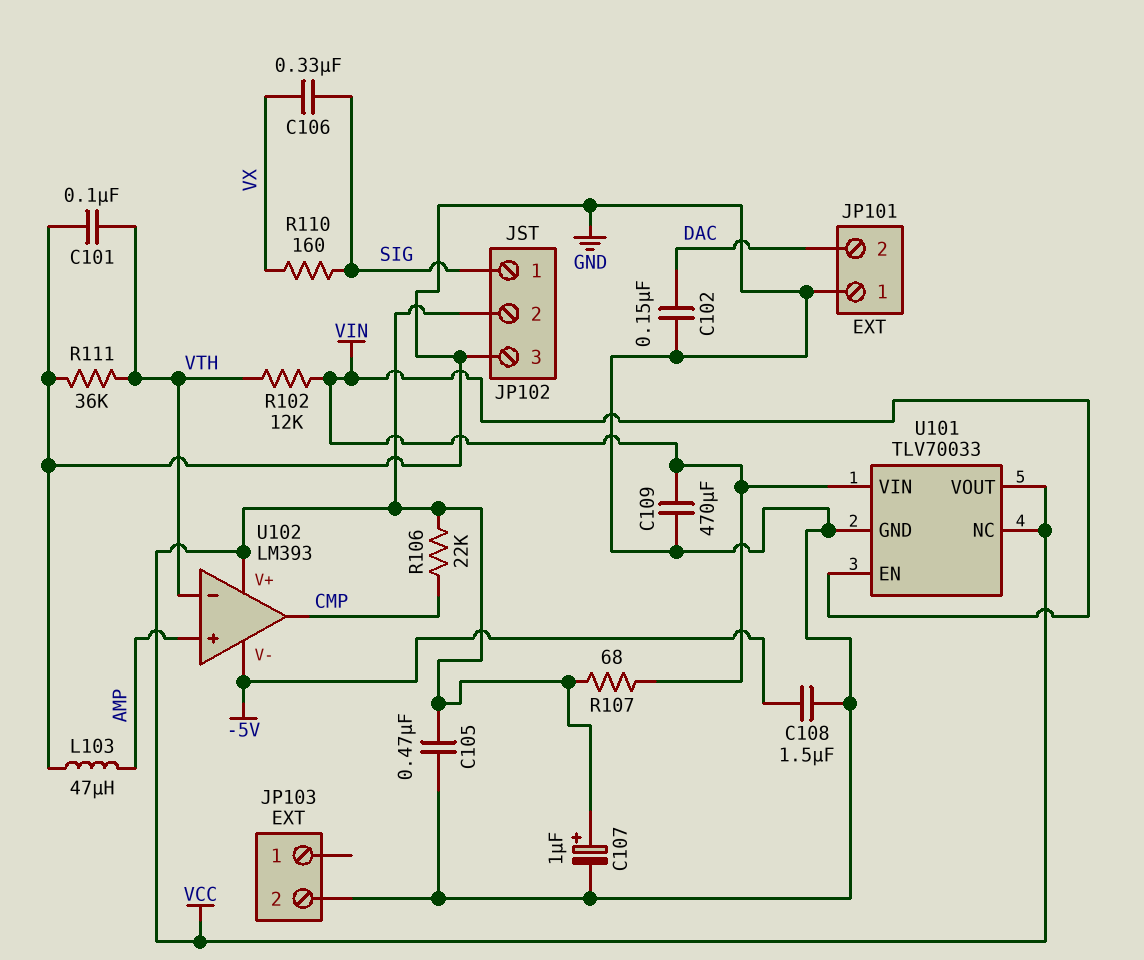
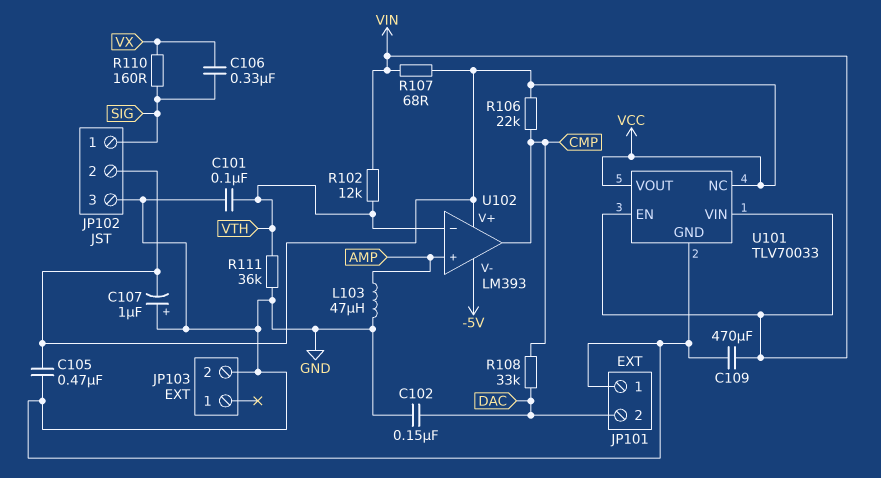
C107: 1uF (plus VCC, minus GND) -> 1uF (plus GND, minus VCC)
C108: 1.5uF (-5V, GND) -> none
R108: none -> 33k (CMP, DAC)

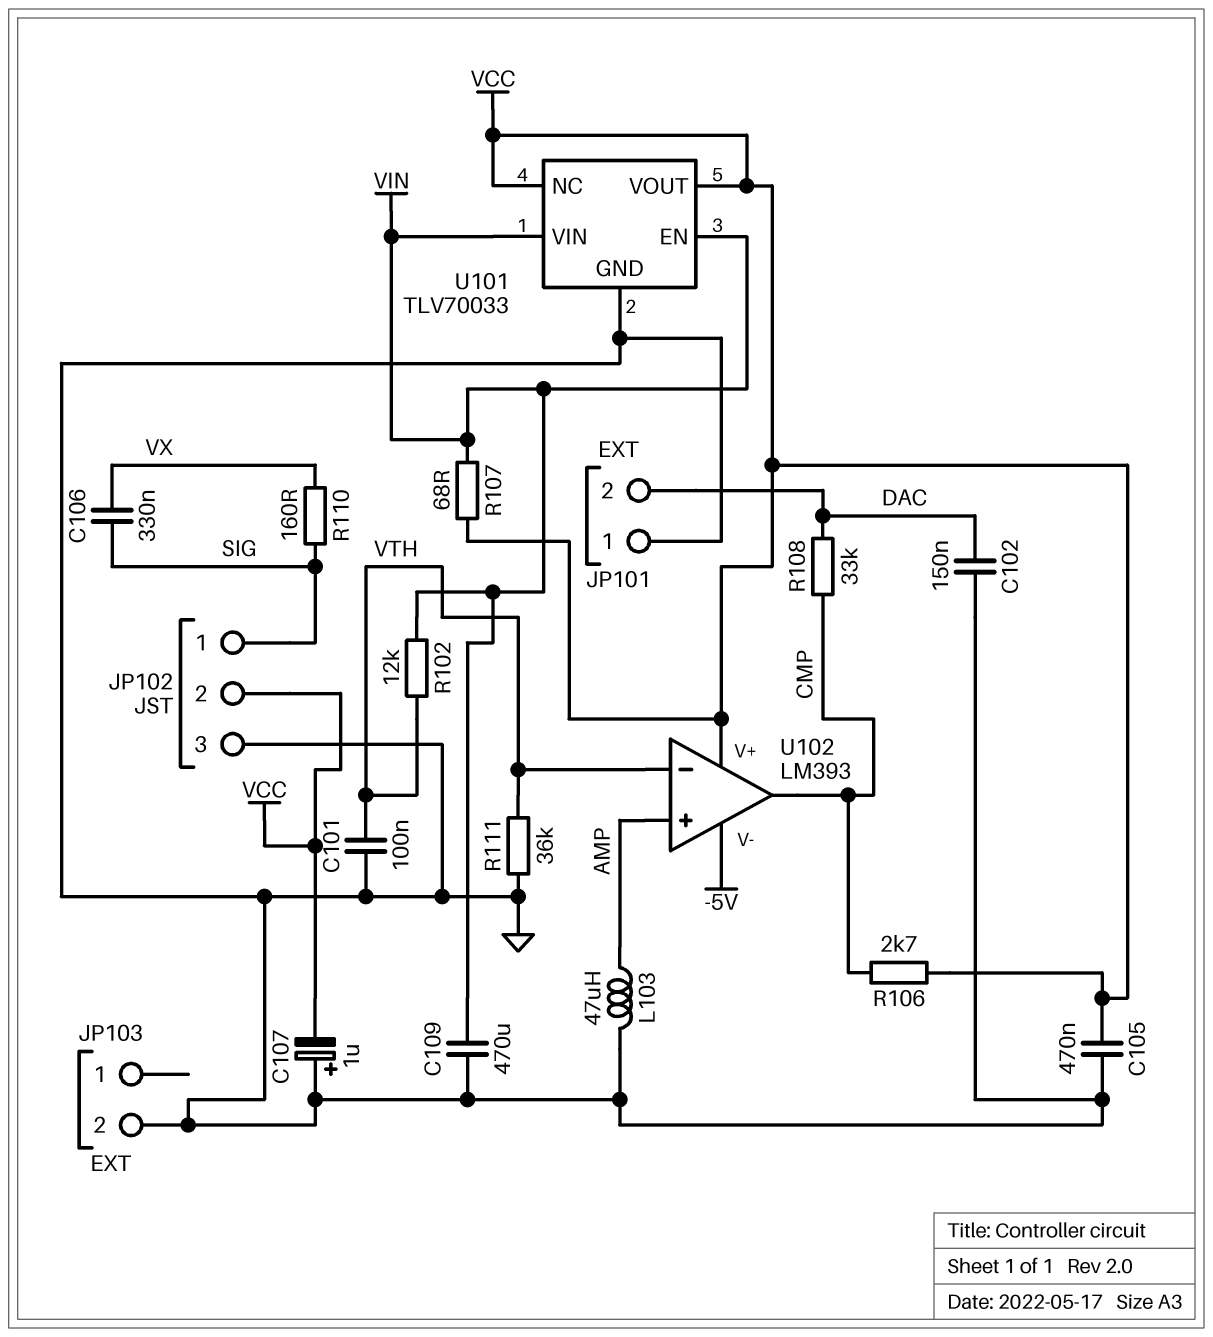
R106: 22k (CMP, VCC) -> 2.7k (CMP, VCC)

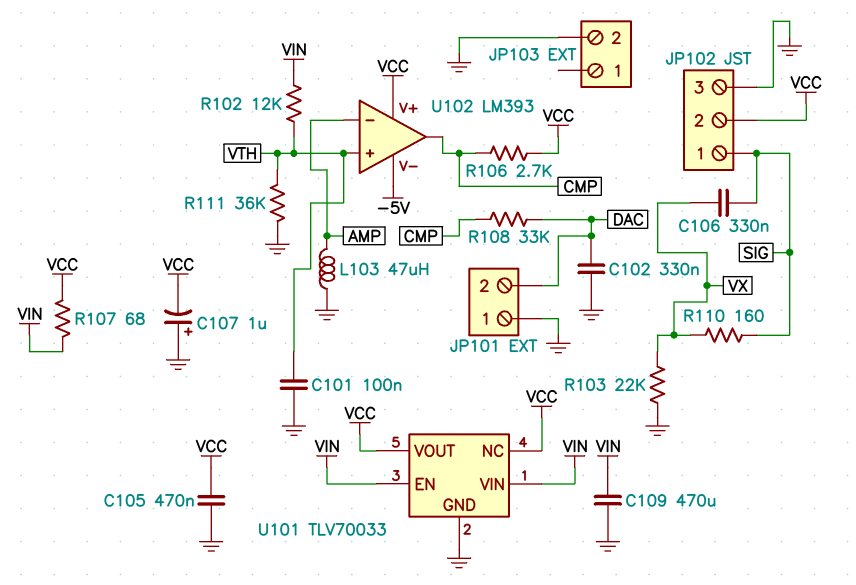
C102: 150nF (DAC, GND) -> 330nF (DAC, GND)
R103: none -> 22k (GND, VX)
U102 pin in+: AMP -> VTH
U102 pin in-: VTH -> AMP

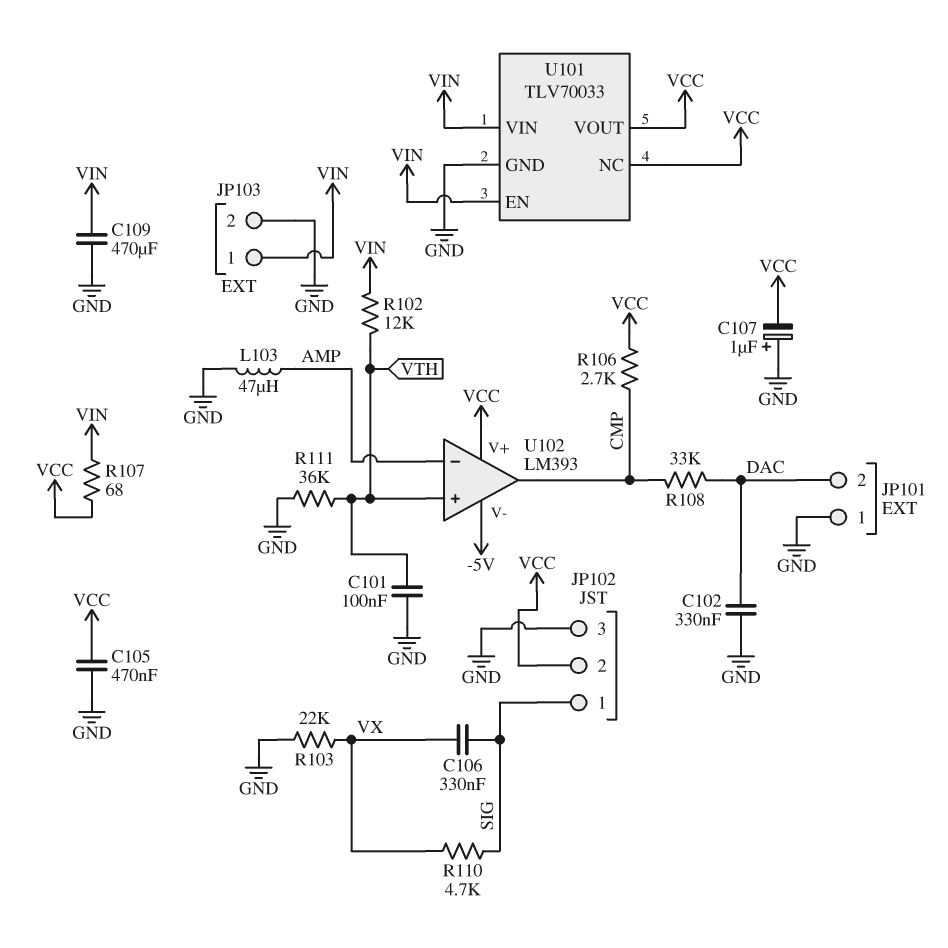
JP103 pin 1: none -> VIN
R110: 160 (SIG, VX) -> 4.7k (SIG, VX)

